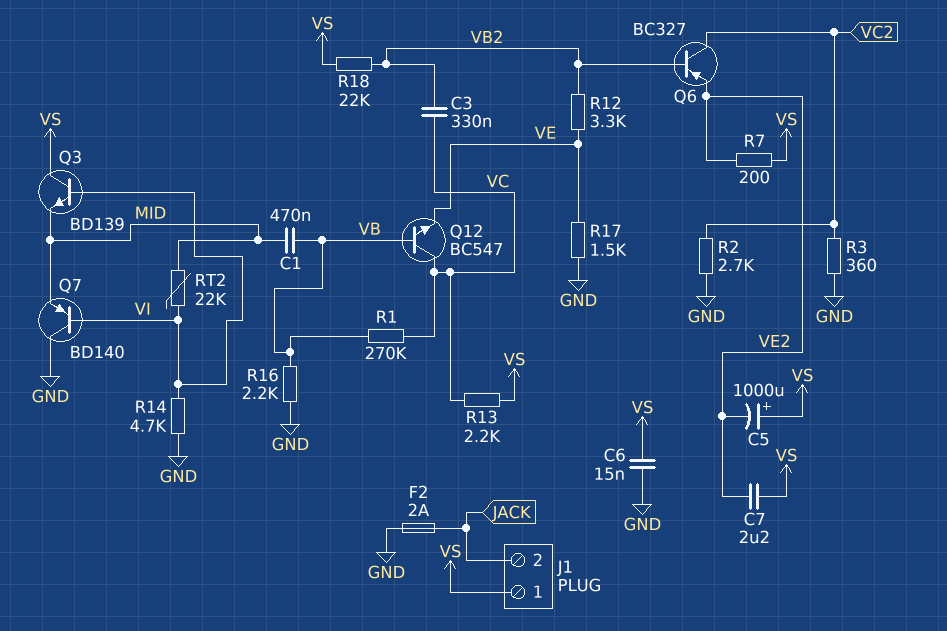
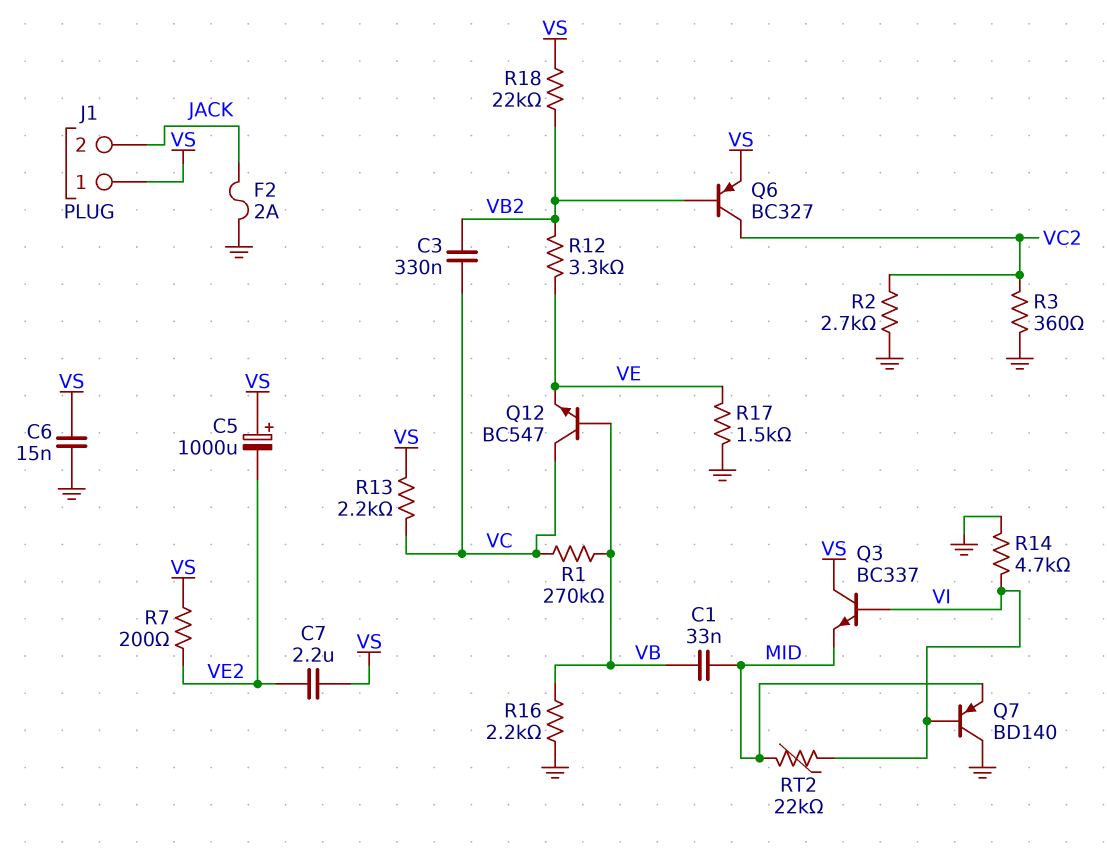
C1: 470nF (MID, VB) -> 33nF (MID, VB)
Q3: NPN BD139 (B VI, C VS, E MID) -> NPN BC337 (B VI, C VS, E MID)
Q6: PNP BC327 (B VB2, C VC2, E VE2) -> PNP BC327 (B VB2, C VC2, E VS)

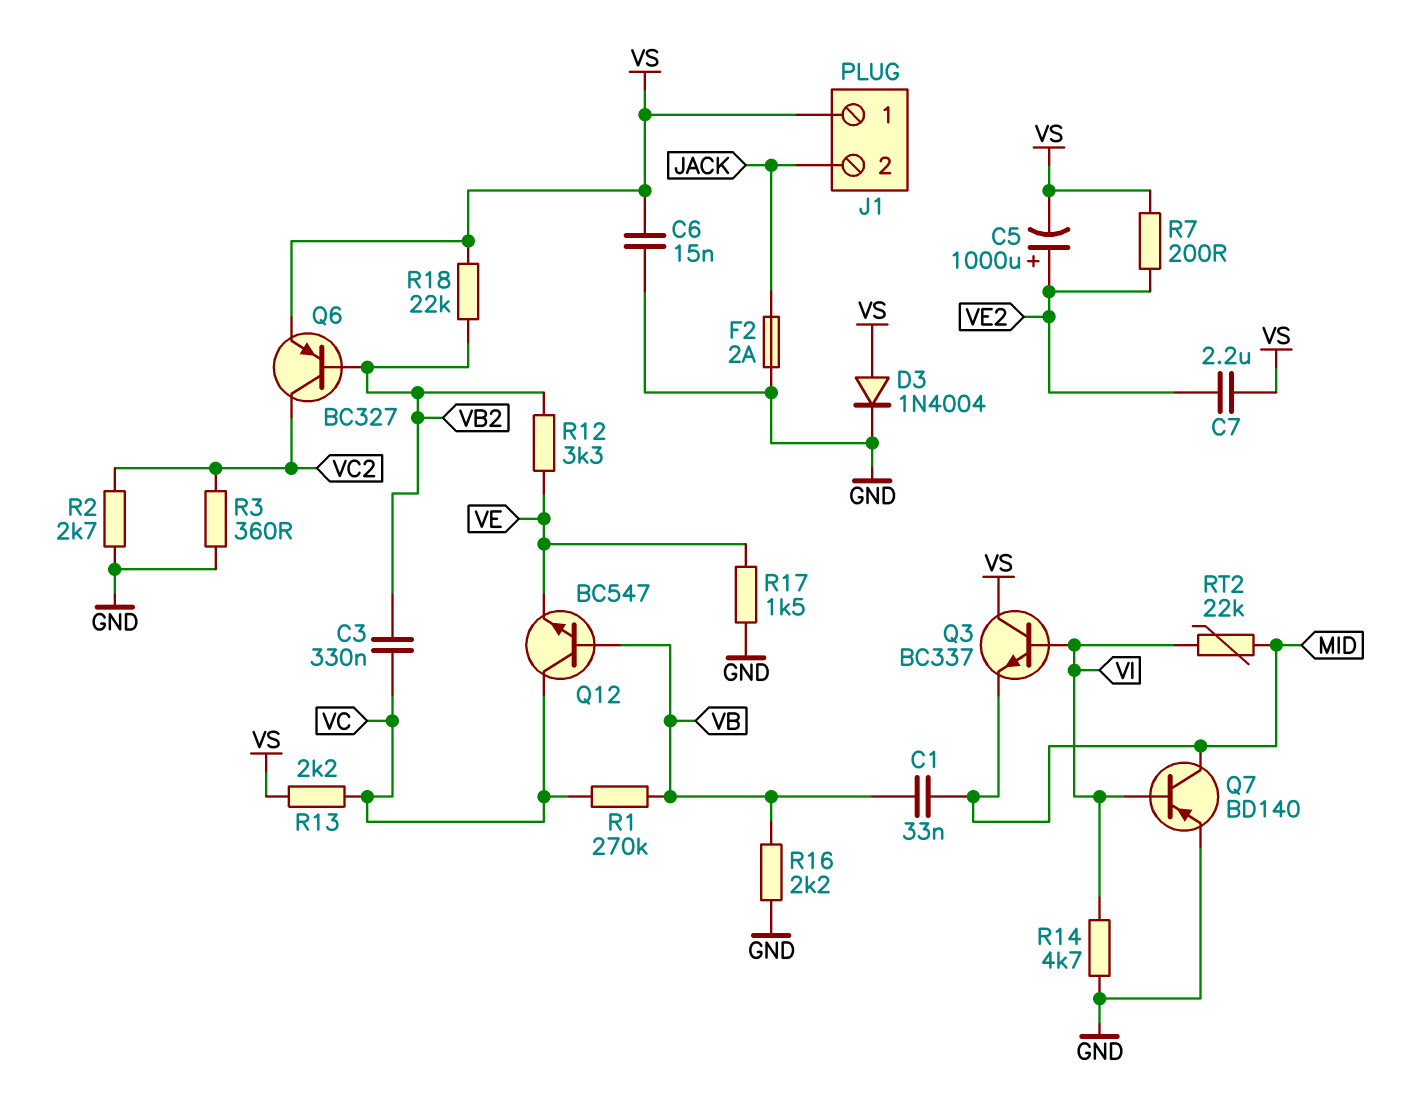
C5: 1000uF (plus VS, minus VE2) -> 1000uF (plus VE2, minus VS)
D3: none -> diode 1N4004 (A VS, K GND)
Q7: PNP BD140 (B VI, C GND, E MID) -> PNP BD140 (B VI, C MID, E GND)

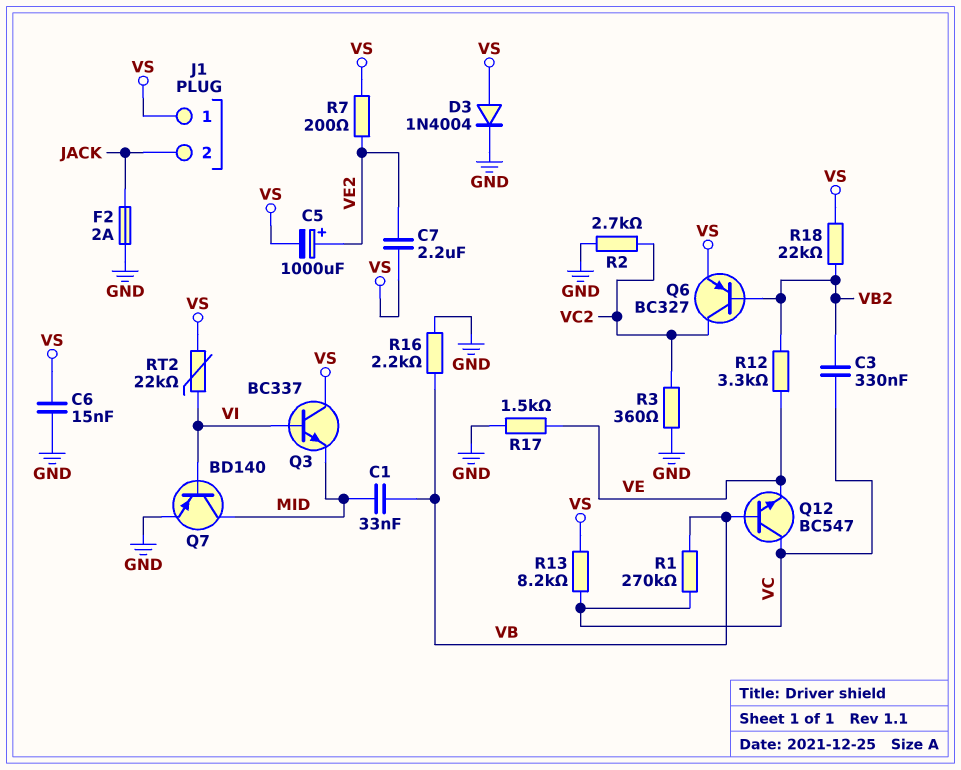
R13: 2.2k (VC, VS) -> 8.2k (VC, VS)
R14: 4.7k (GND, VI) -> none
RT2: 22k (MID, VI) -> 22k (VI, VS)

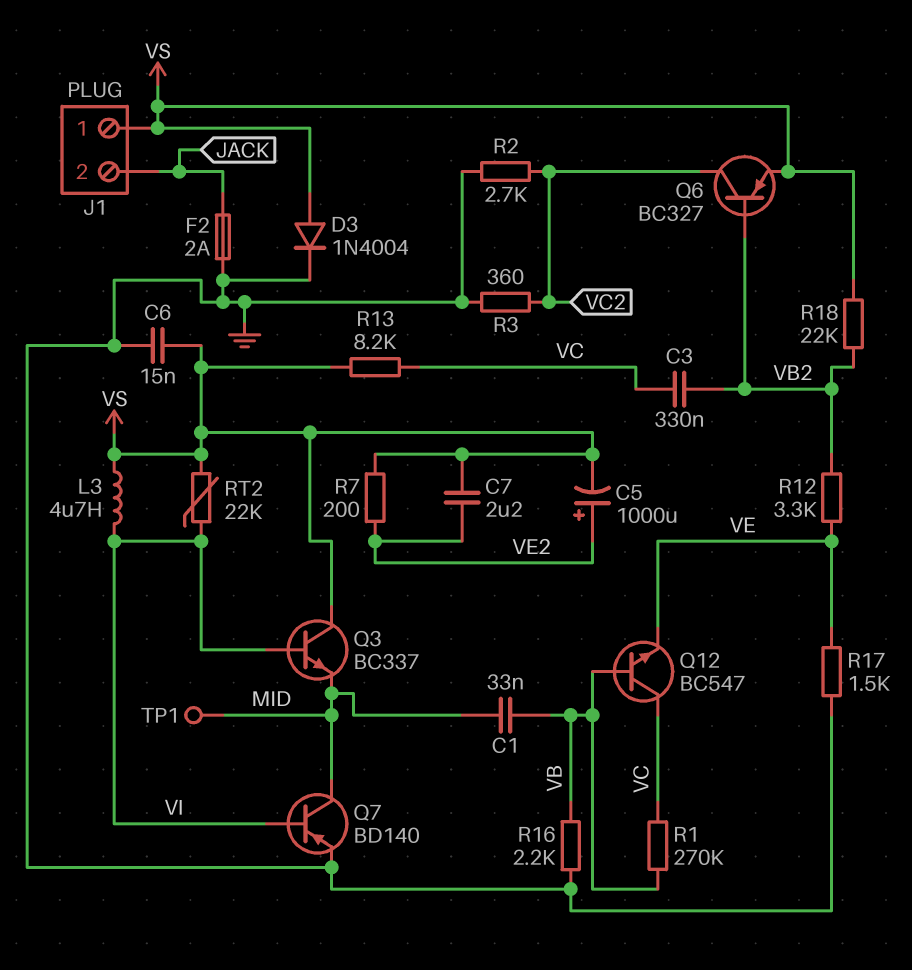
L3: none -> 4.7uH (VI, VS)
TP1: none -> test point (MID)

